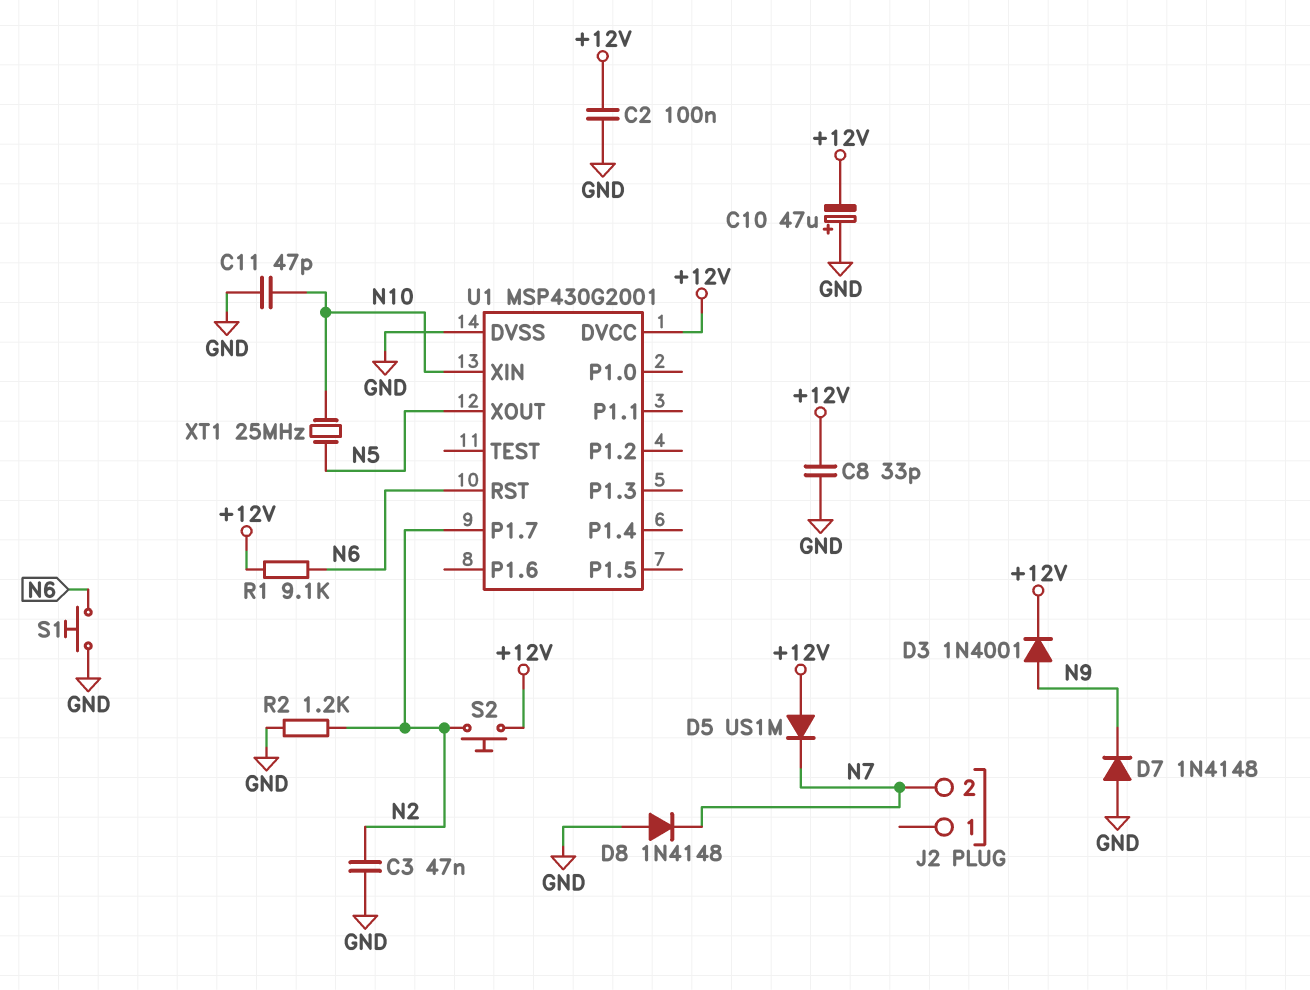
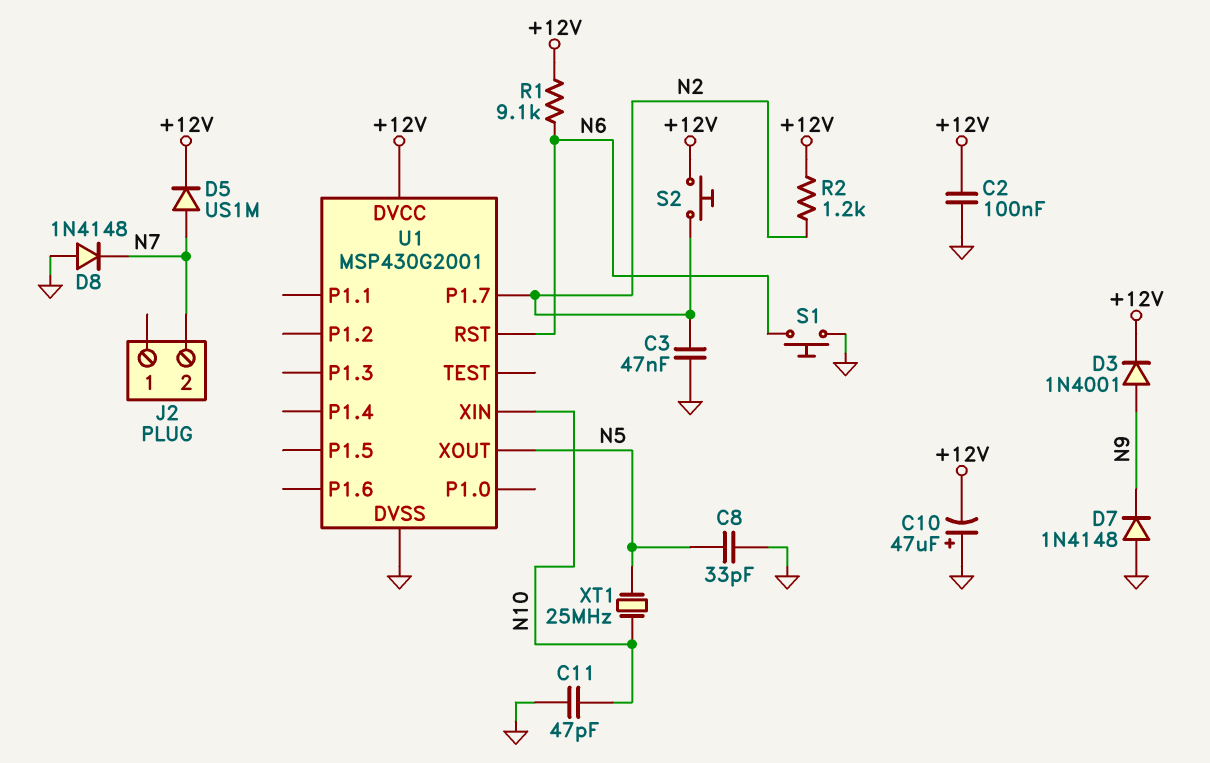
C8: 33pF (+12V, GND) -> 33pF (GND, N5)
D5: diode US1M (A +12V, K N7) -> diode US1M (A N7, K +12V)
R2: 1.2k (GND, N2) -> 1.2k (+12V, N2)

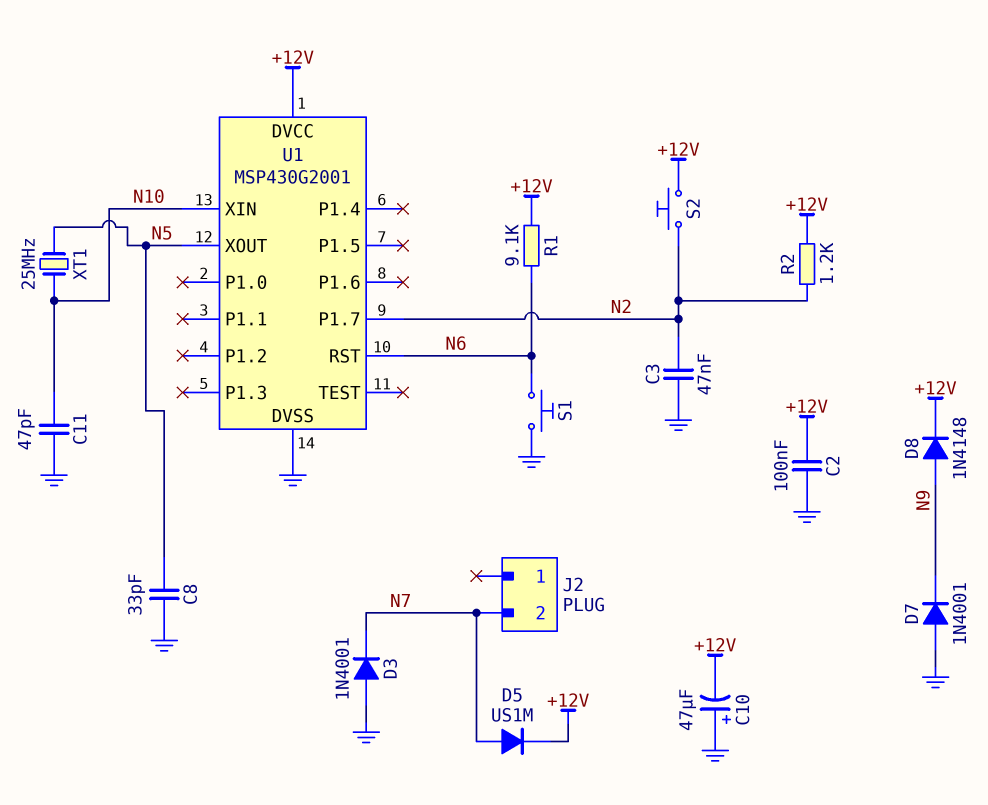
D3: diode 1N4001 (A N9, K +12V) -> diode 1N4001 (A GND, K N7)
D7: diode 1N4148 (A GND, K N9) -> diode 1N4001 (A GND, K N9)
D8: diode 1N4148 (A GND, K N7) -> diode 1N4148 (A N9, K +12V)

